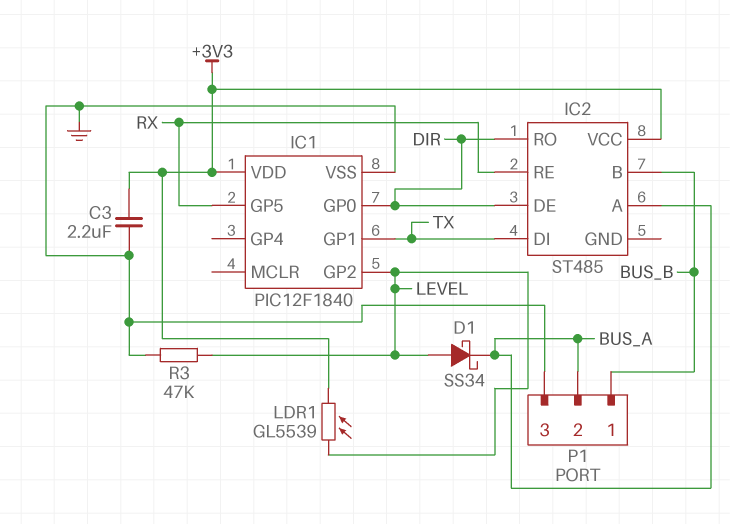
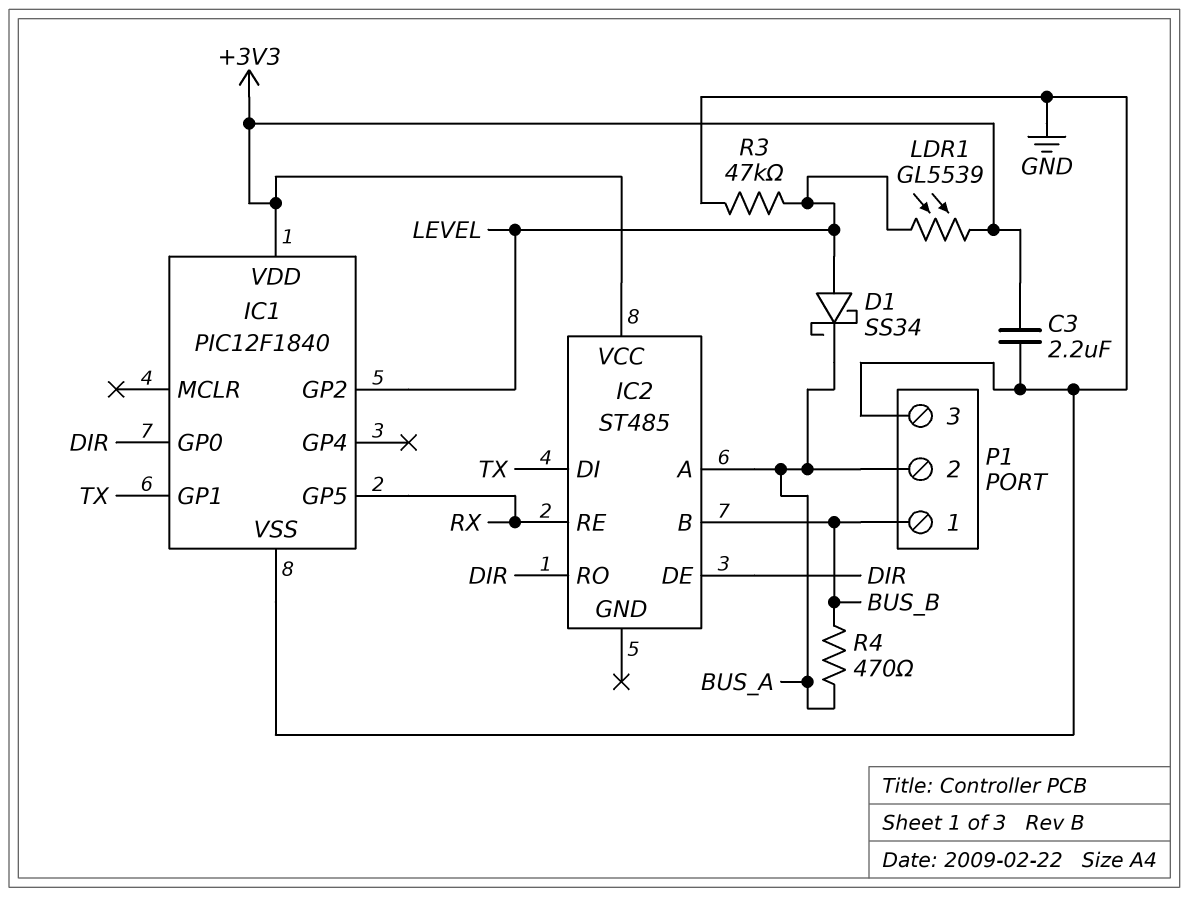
R4: none -> 470 (BUS_A, BUS_B)

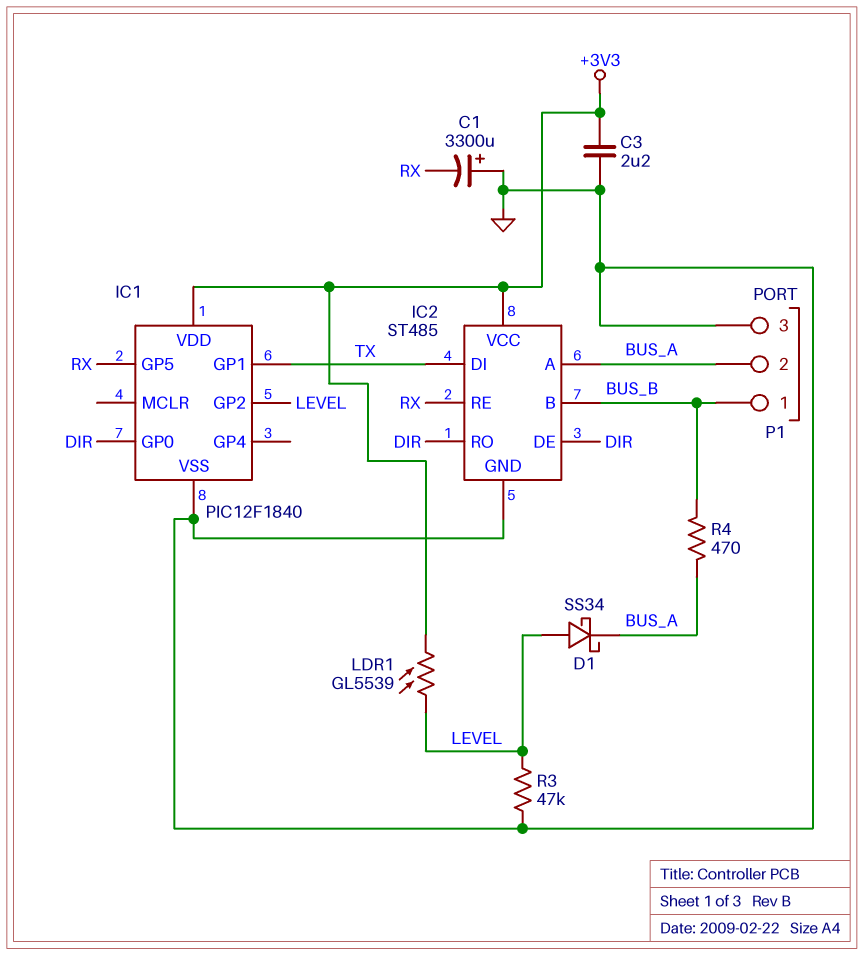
C1: none -> 3300uF (plus GND, minus RX)
IC2 pin GND: none -> GND

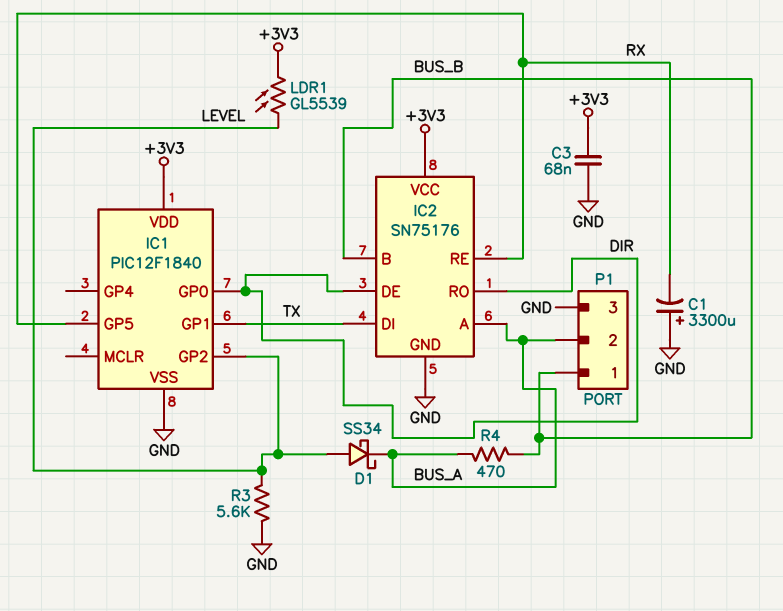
C3: 2.2uF (+3V3, GND) -> 68nF (+3V3, GND)
IC2: ST485 -> SN75176
R3: 47k (GND, LEVEL) -> 5.6k (GND, LEVEL)

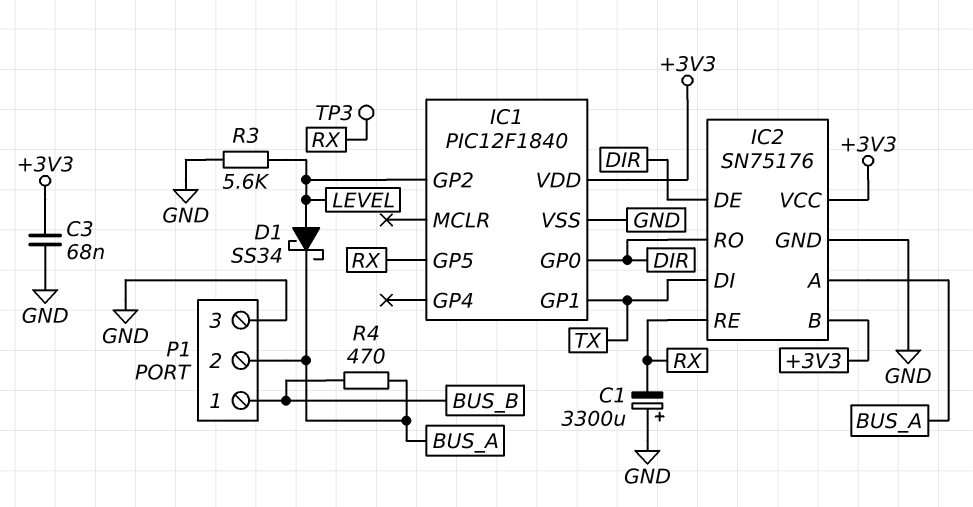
IC2 pin B: BUS_B -> +3V3
LDR1: GL5539 (+3V3, LEVEL) -> none
TP3: none -> test point (RX)

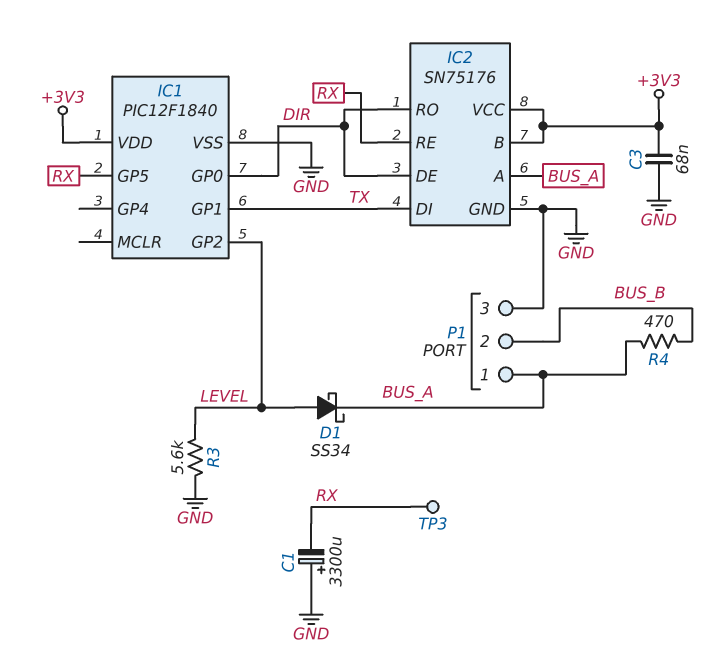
P1 pin 1: BUS_B -> BUS_A
P1 pin 2: BUS_A -> BUS_B

